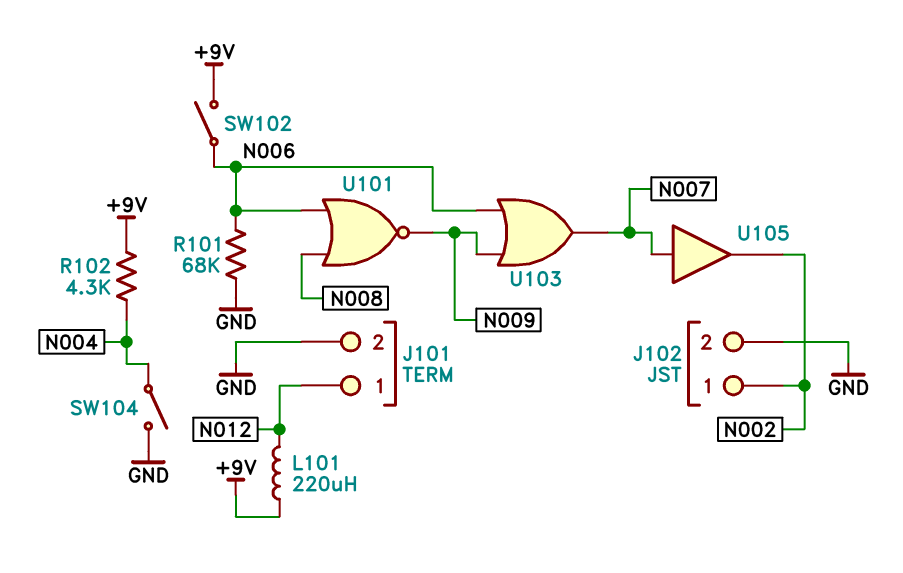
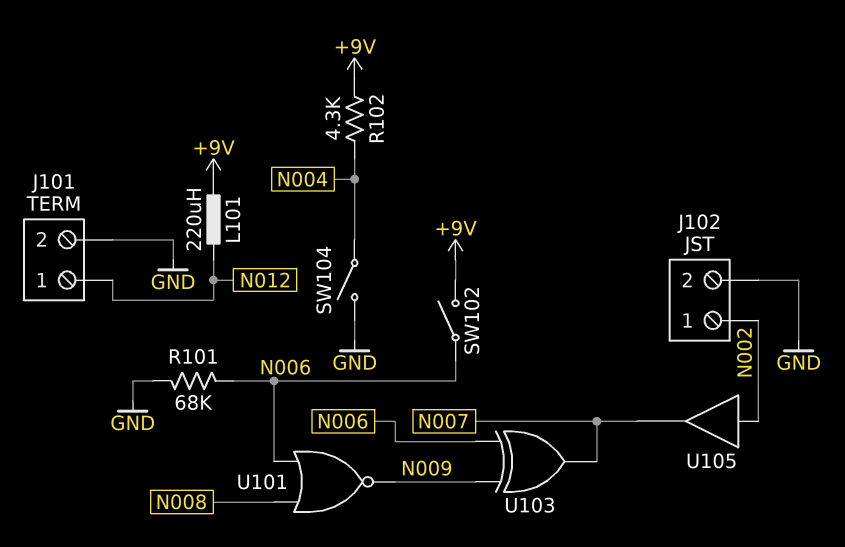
U103: OR (in N006, in N009, out N007) -> XOR (in N006, in N009, out N007)
U105: buffer (in N007, out N002) -> buffer (in N002, out N007)

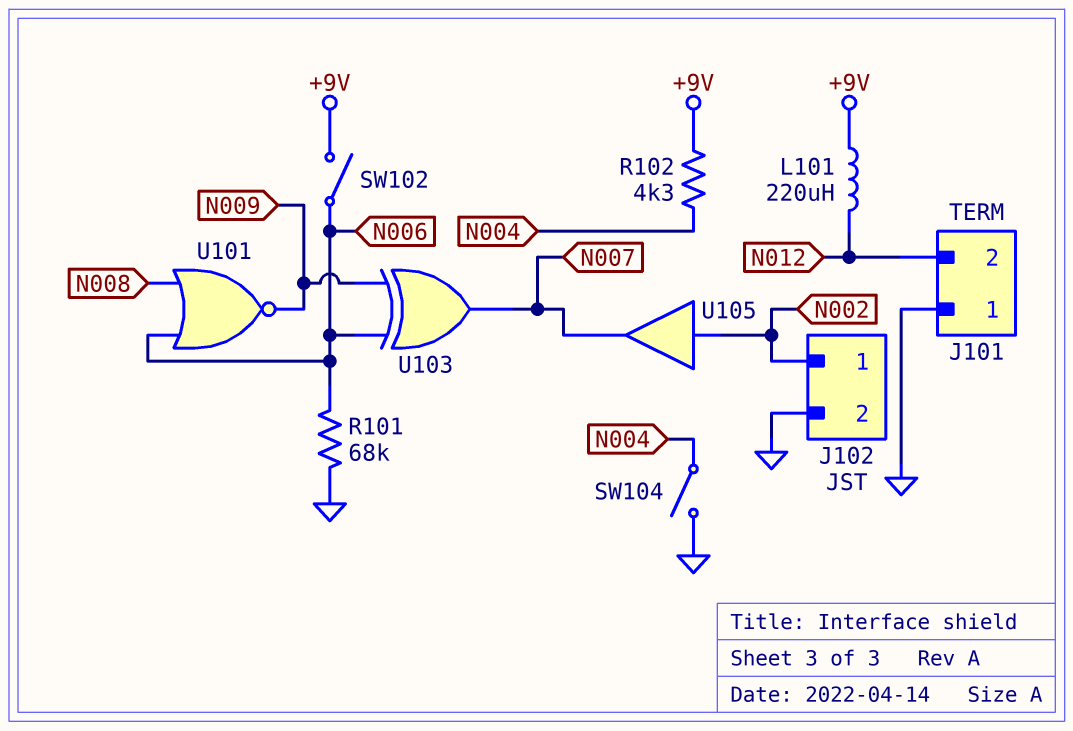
J101 pin 1: N012 -> GND
J101 pin 2: GND -> N012

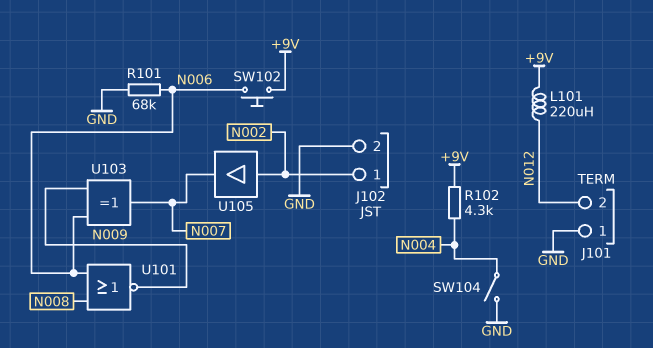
SW102: switch (+9V, N006) -> button (+9V, N006)

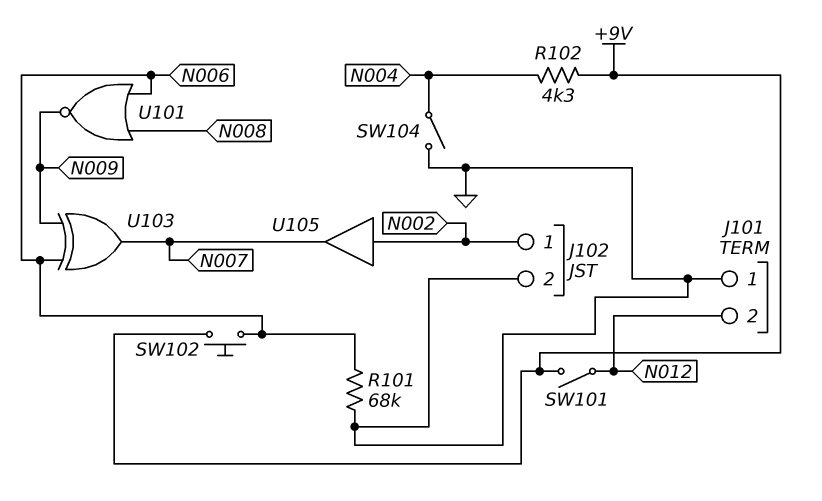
L101: 220uH (+9V, N012) -> none
SW101: none -> switch (+9V, N012)

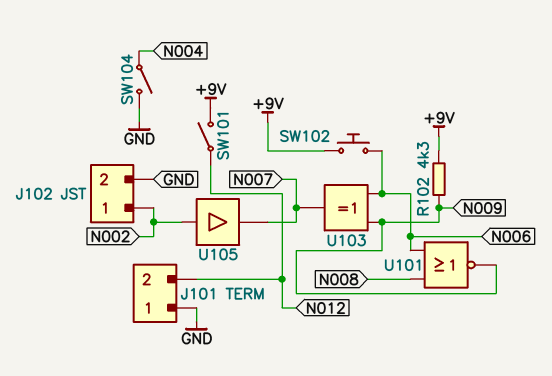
R101: 68k (GND, N006) -> none
R102: 4.3k (+9V, N004) -> 4.3k (+9V, N009)

